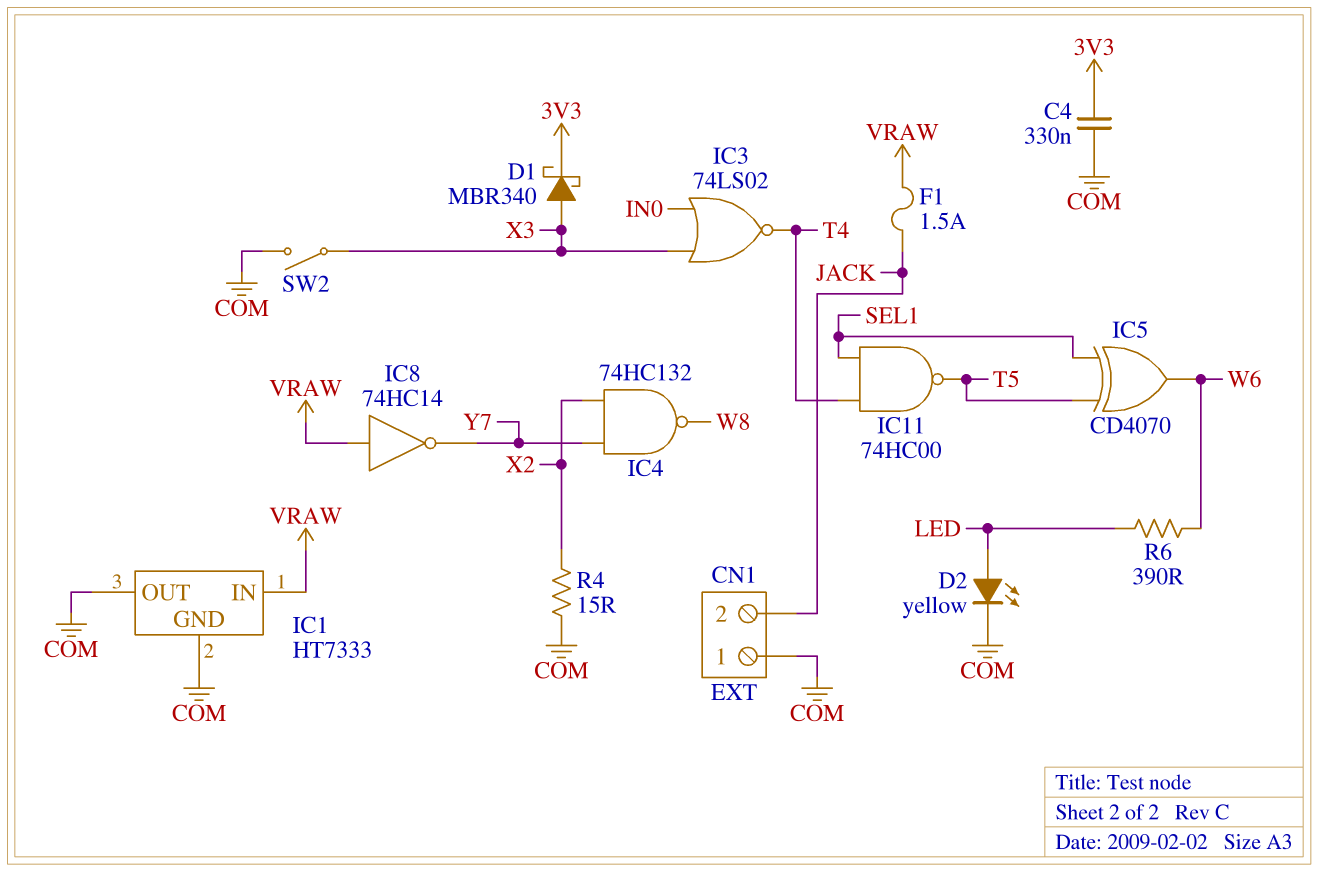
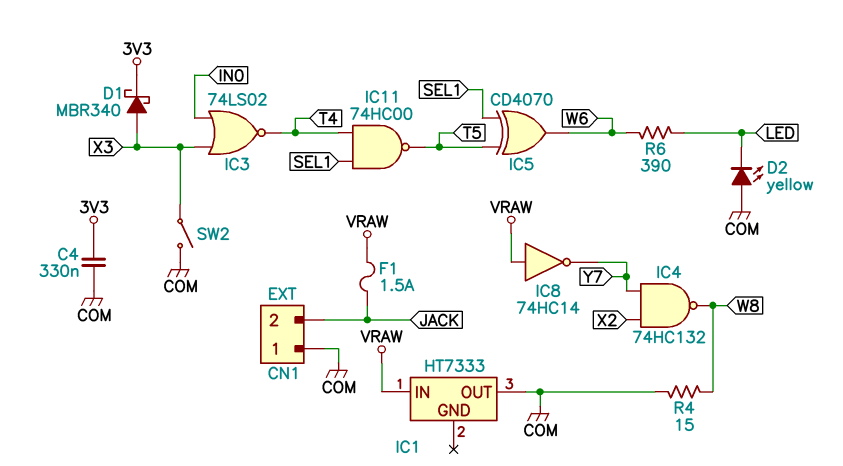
D2: LED yellow (A LED, K COM) -> LED yellow (A COM, K LED)
IC1 pin GND: COM -> none
R4: 15 (COM, X2) -> 15 (COM, W8)

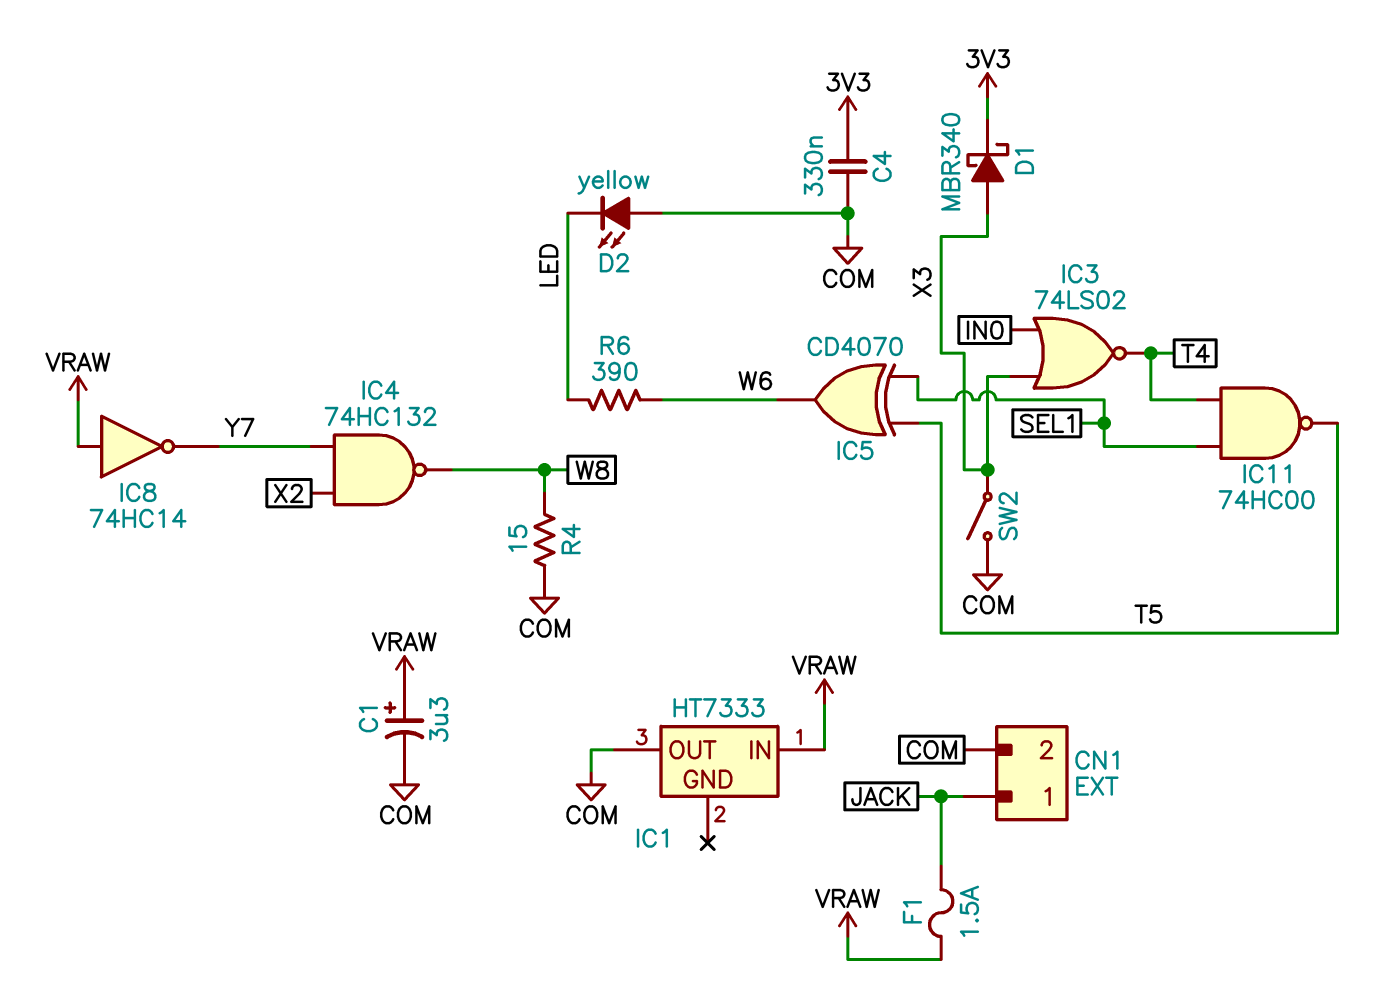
C1: none -> 3.3uF (plus VRAW, minus COM)
CN1 pin 1: COM -> JACK
CN1 pin 2: JACK -> COM

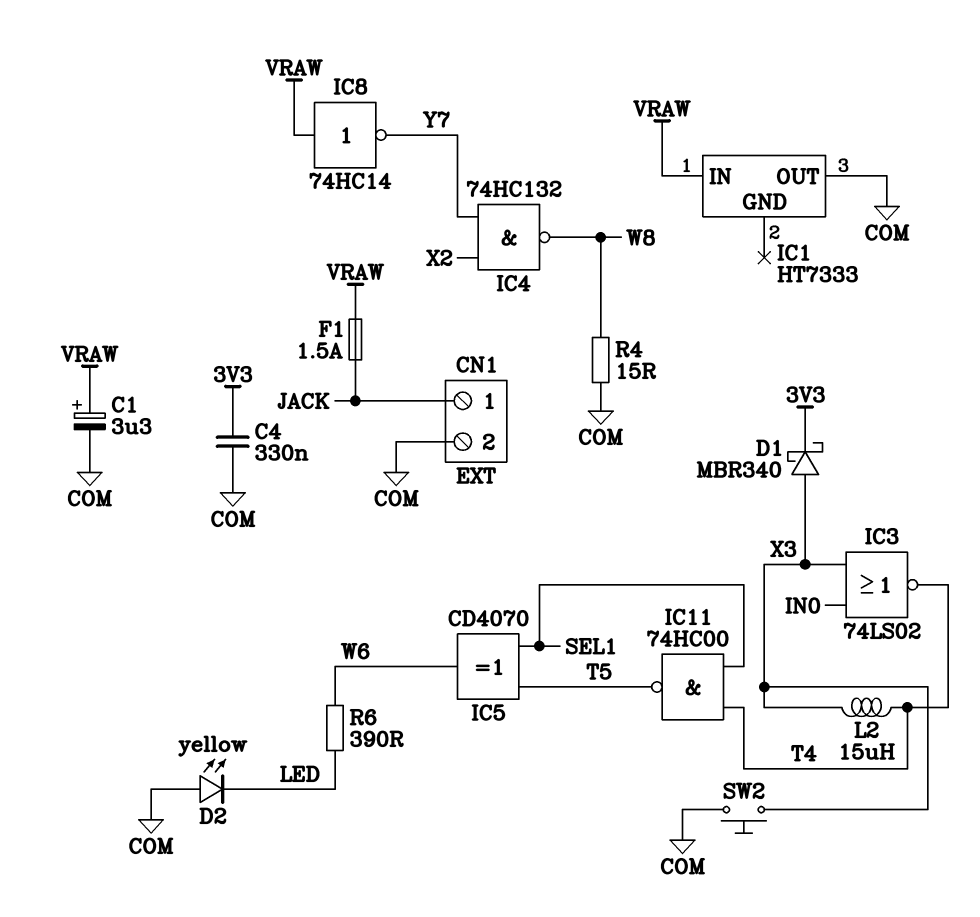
L2: none -> 15uH (T4, X3)
SW2: switch (COM, X3) -> button (COM, X3)

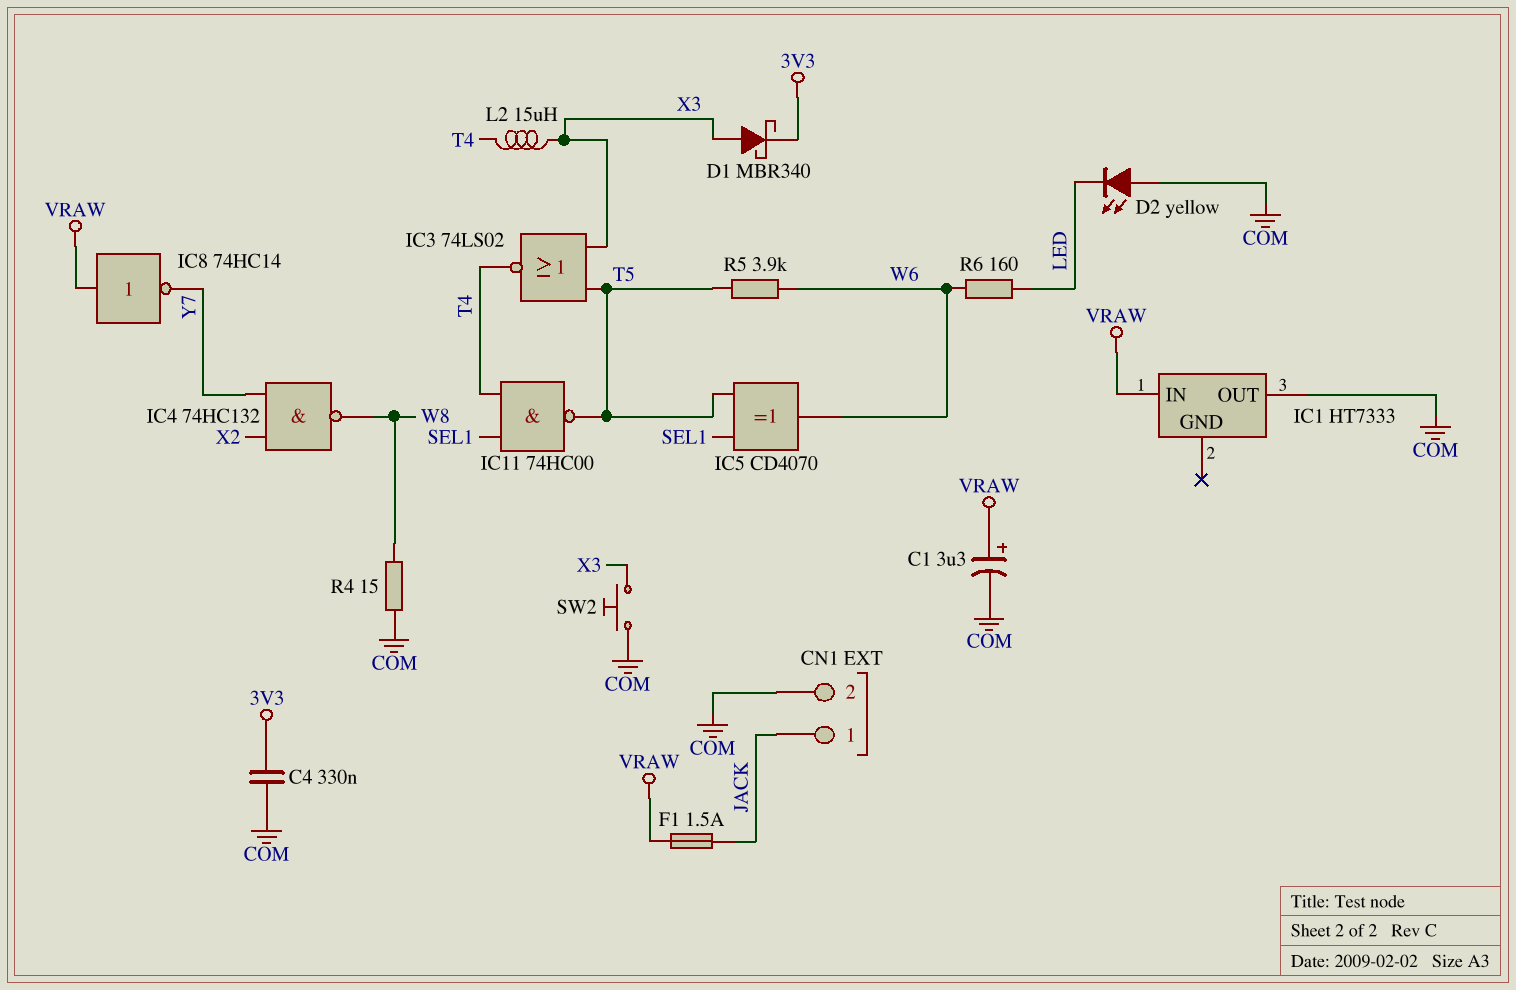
IC3: NOR 74LS02 (in IN0, in X3, out T4) -> NOR 74LS02 (in T5, in X3, out T4)
R5: none -> 3.9k (T5, W6)
R6: 390 (LED, W6) -> 160 (LED, W6)

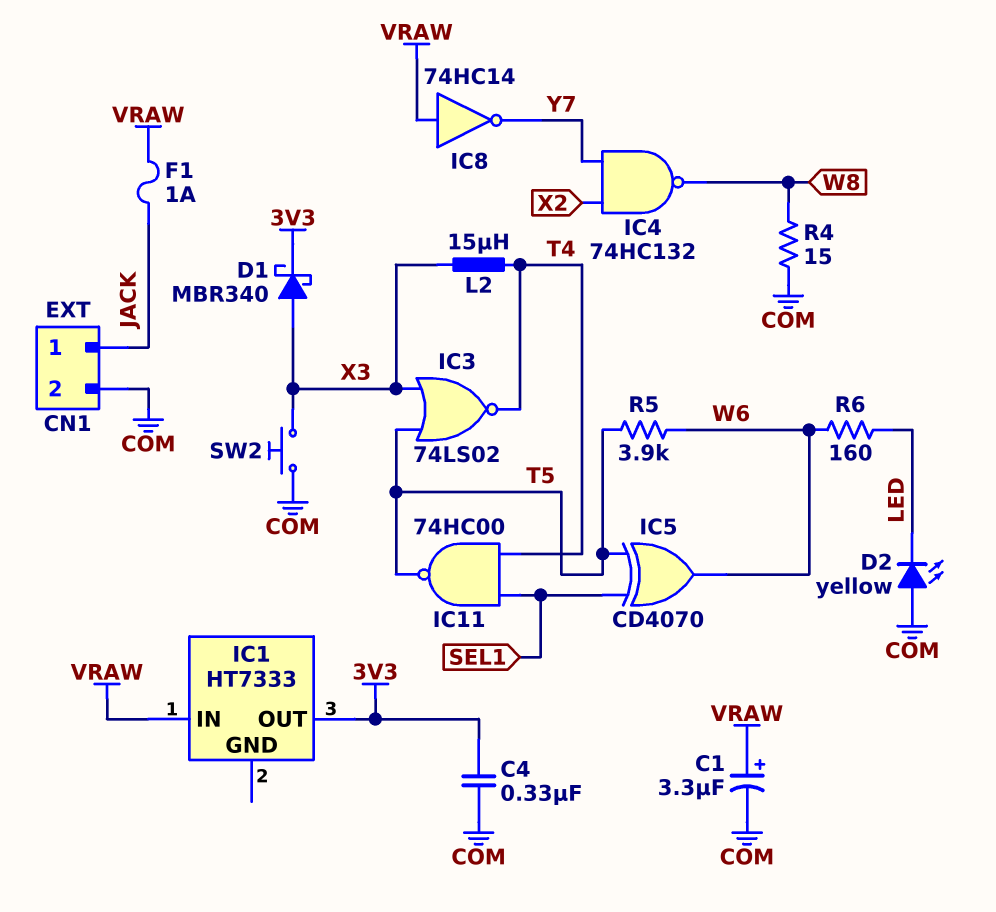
F1: 1.5A (JACK, VRAW) -> 1A (JACK, VRAW)
IC1 pin OUT: COM -> 3V3

